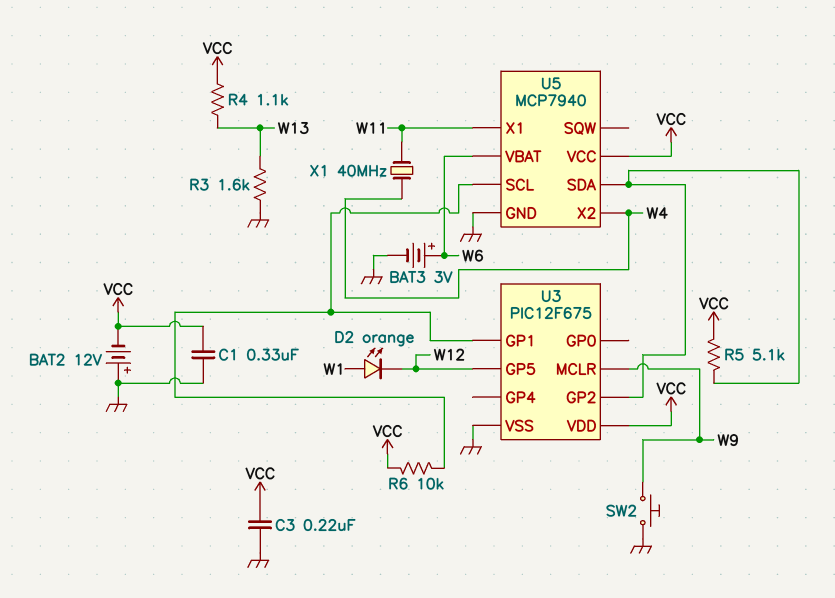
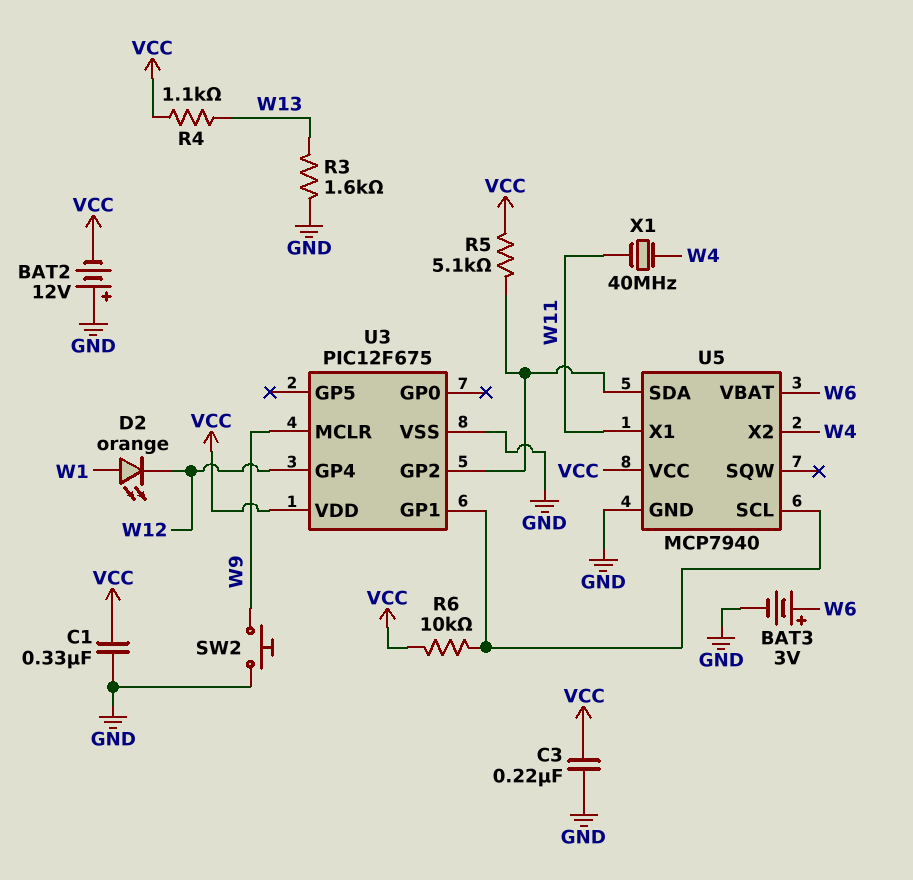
U3 pin GP4: none -> W12
U3 pin GP5: W12 -> none

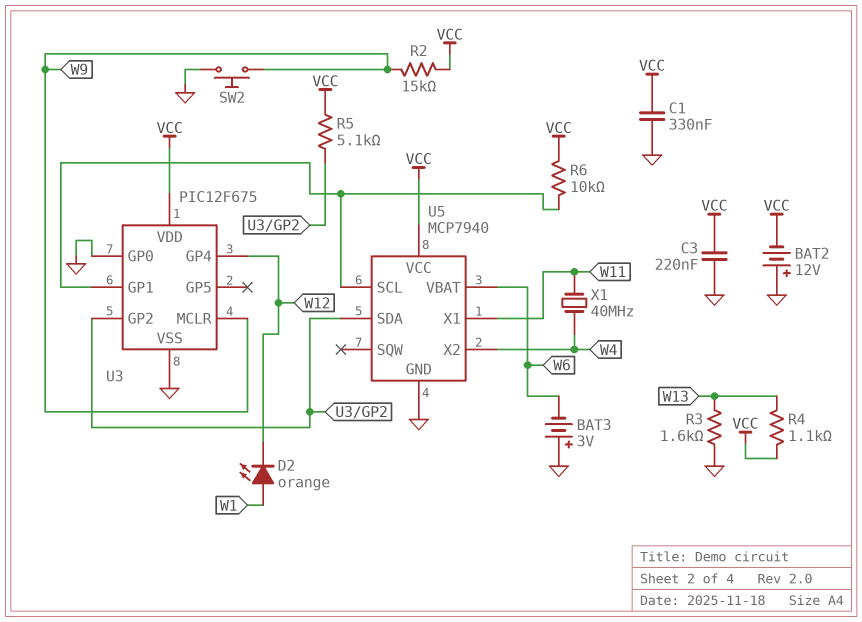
BAT3: 3V (plus W6, minus GND) -> 3V (plus GND, minus W6)
R2: none -> 15k (VCC, W9)
U3 pin GP0: none -> GND

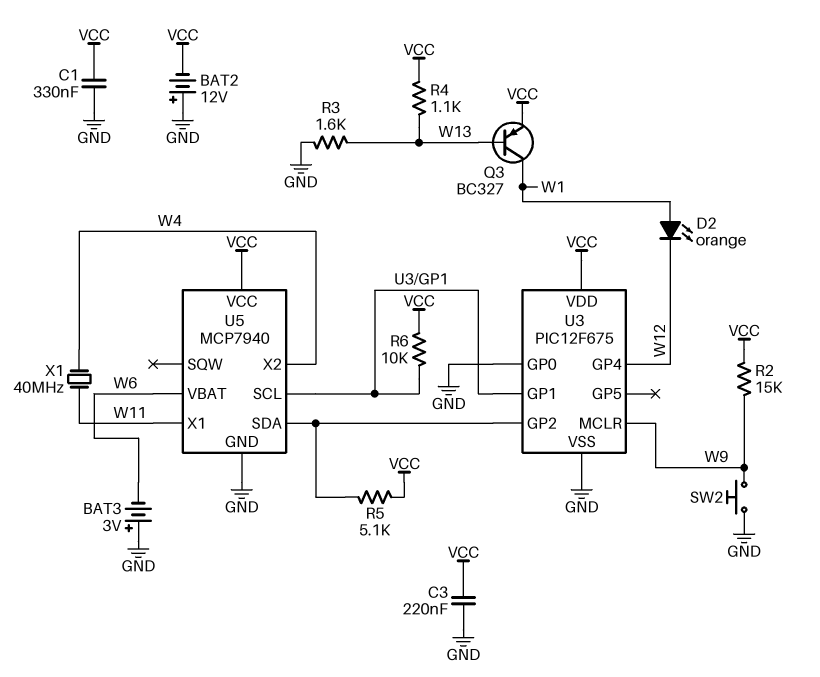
Q3: none -> PNP BC327 (B W13, C W1, E VCC)

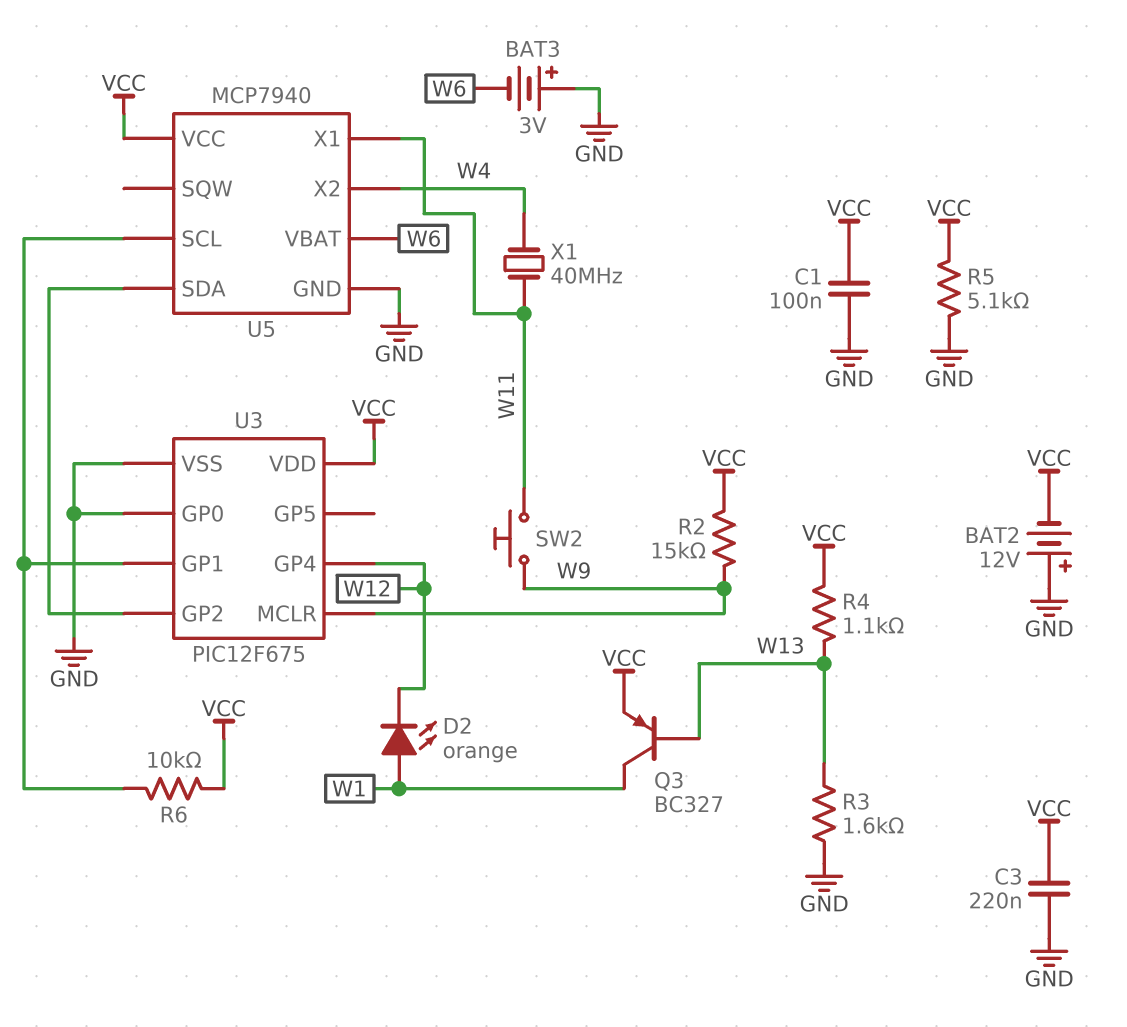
C1: 330nF (GND, VCC) -> 100nF (GND, VCC)
R5: 5.1k (U3/GP2, VCC) -> 5.1k (GND, VCC)
SW2: button (GND, W9) -> button (W9, W11)

